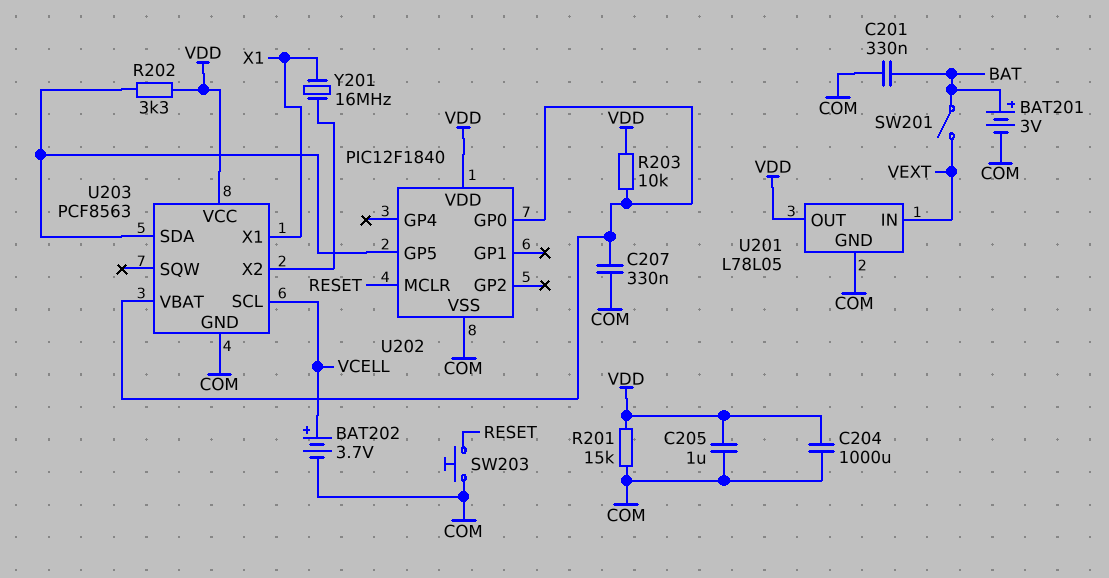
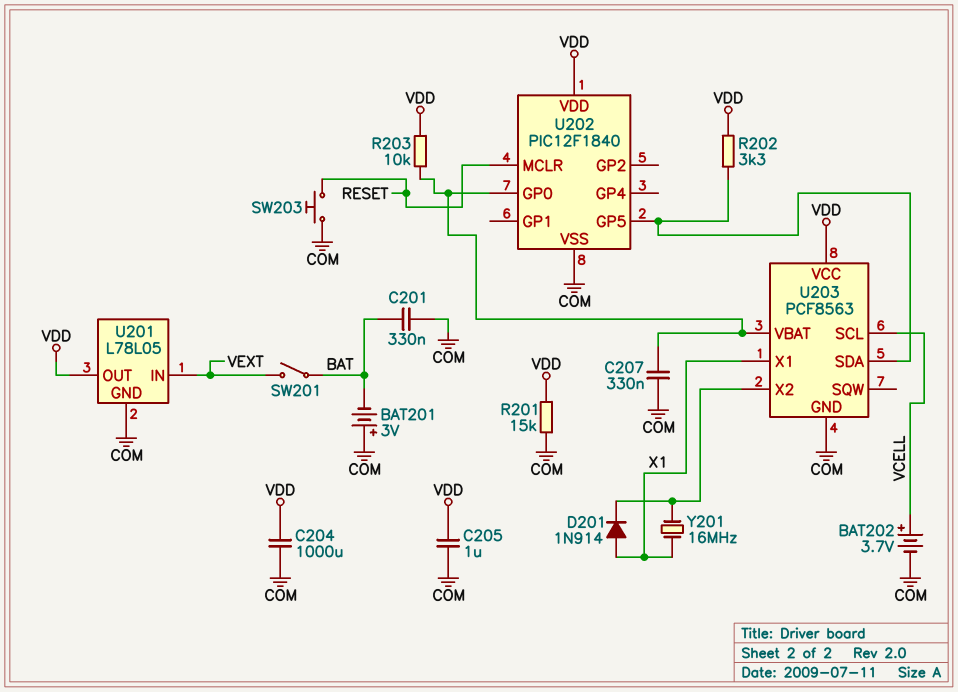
BAT201: 3V (plus BAT, minus COM) -> 3V (plus COM, minus BAT)
D201: none -> diode 1N914 (A X1, K U203/X2)

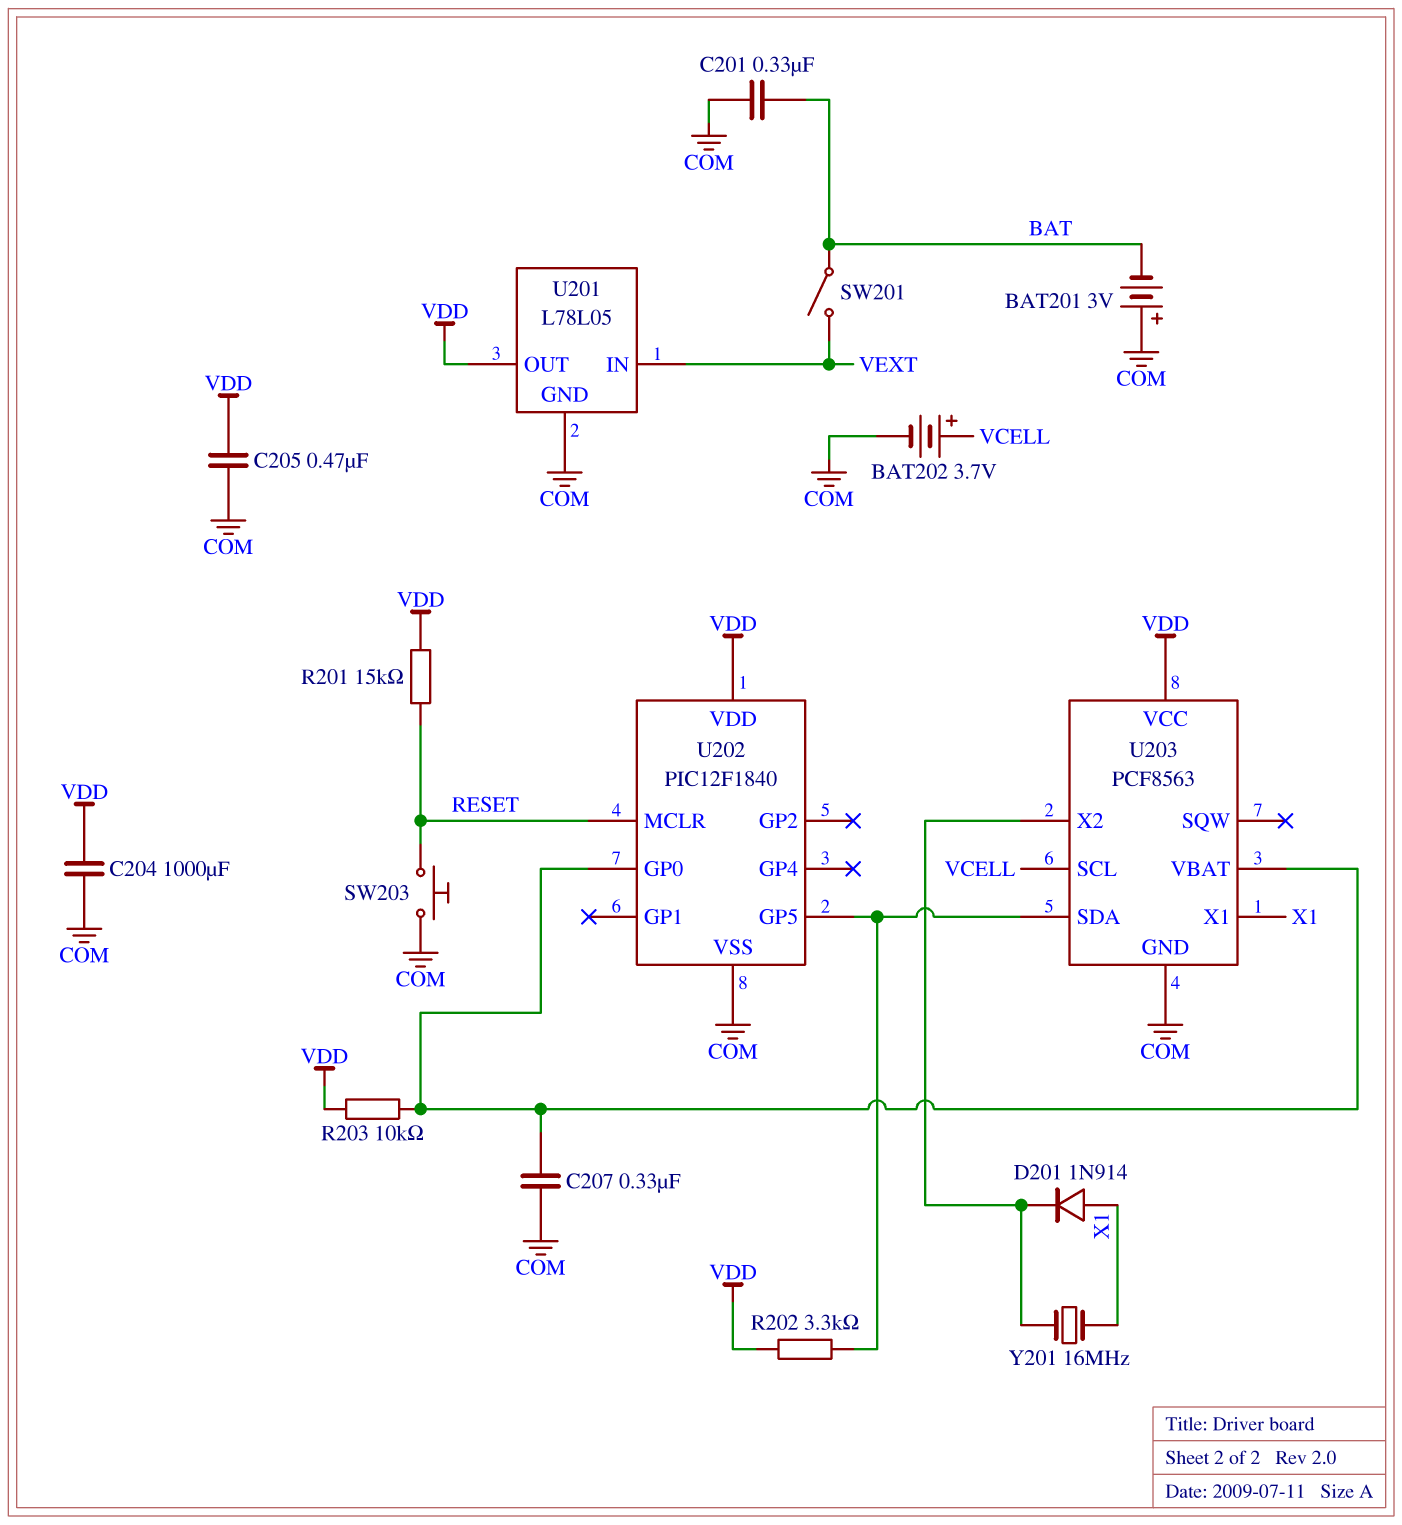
C205: 1uF (COM, VDD) -> 470nF (COM, VDD)
R201: 15k (COM, VDD) -> 15k (RESET, VDD)

